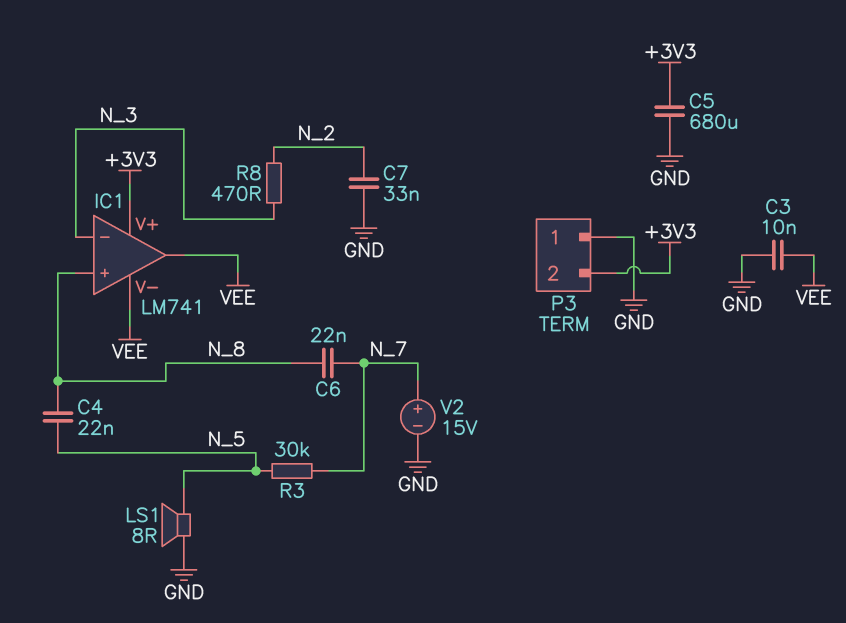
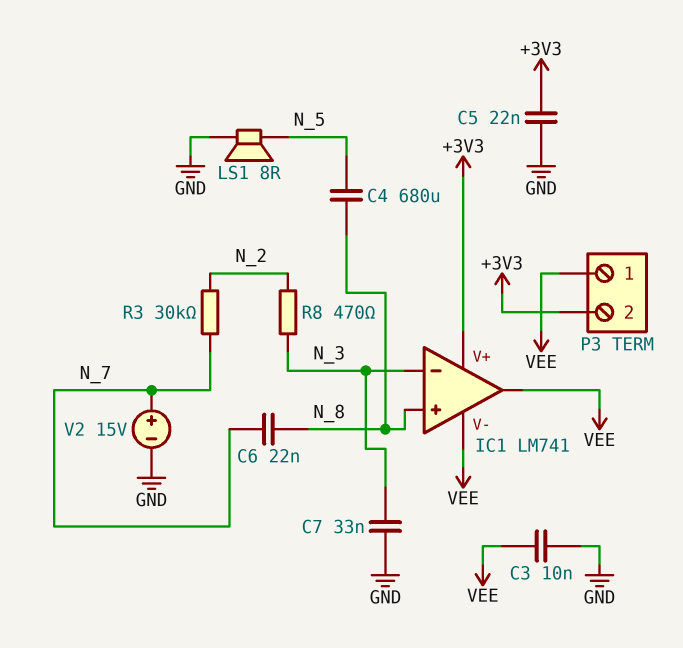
C4: 22nF (N_5, N_8) -> 680uF (N_5, N_8)
C5: 680uF (+3V3, GND) -> 22nF (+3V3, GND)
C7: 33nF (GND, N_2) -> 33nF (GND, N_3)
P3 pin 1: GND -> VEE
R3: 30k (N_5, N_7) -> 30k (N_2, N_7)

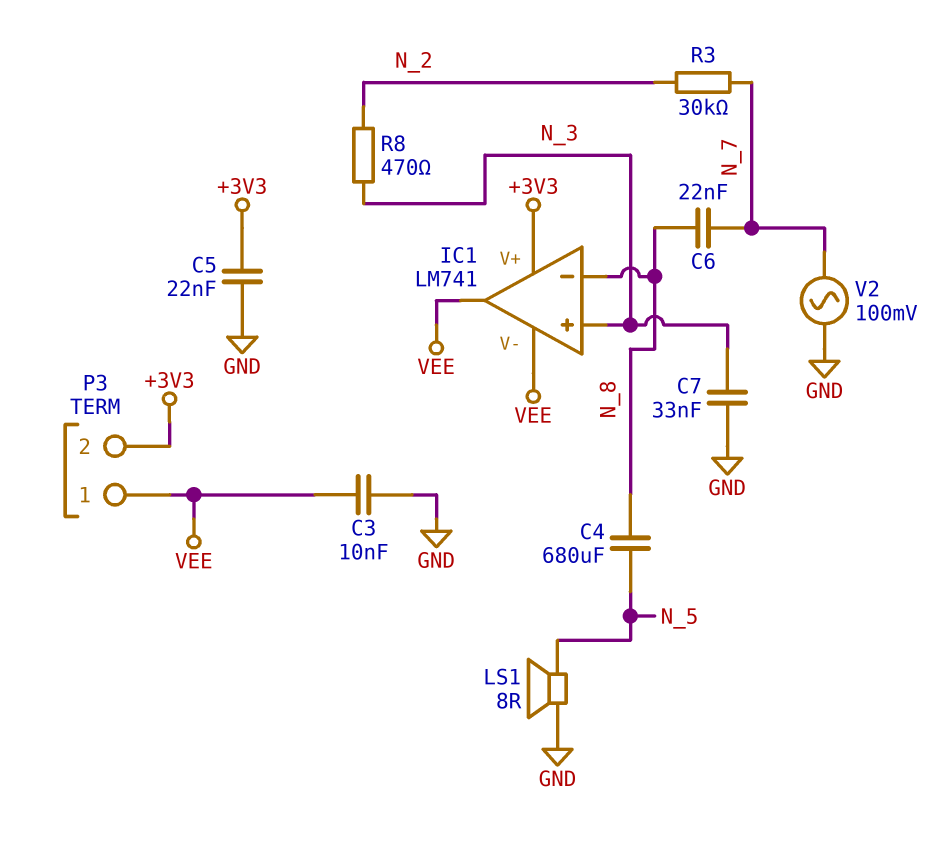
IC1 pin in+: N_8 -> N_3
IC1 pin in-: N_3 -> N_8
V2: 15V (plus N_7, minus GND) -> AC 100mV (GND, N_7)

